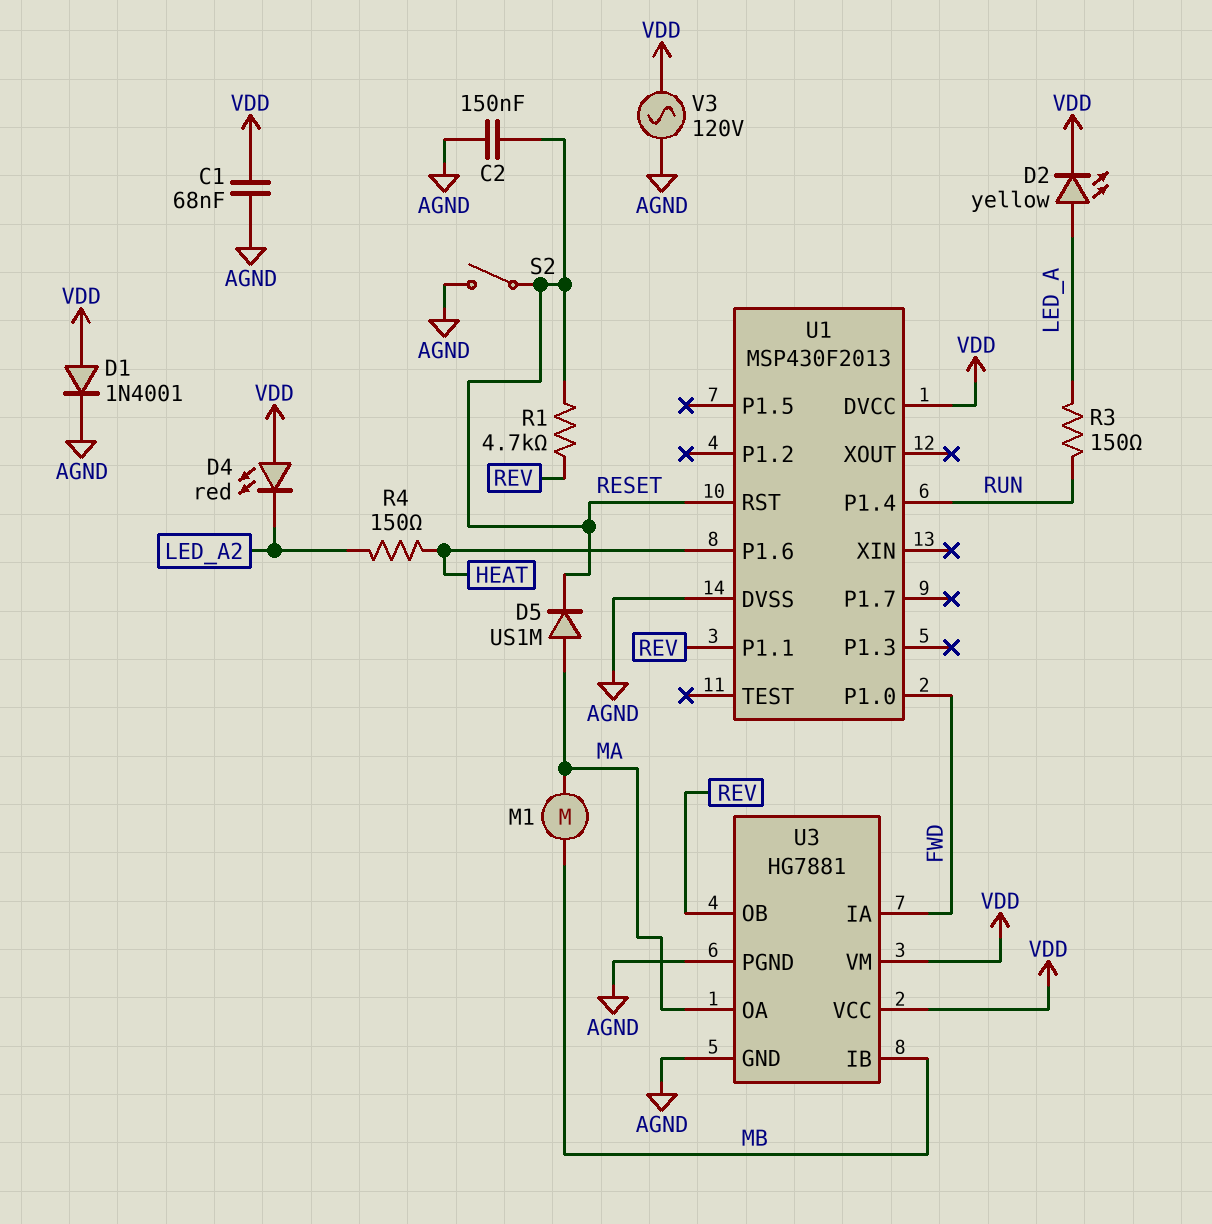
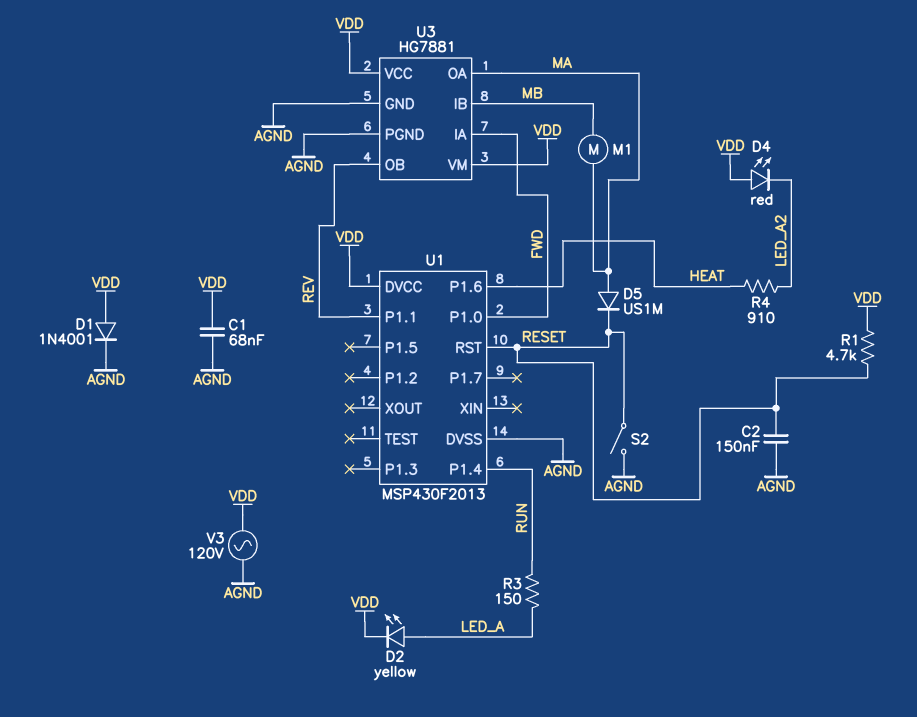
R1: 4.7k (RESET, REV) -> 4.7k (RESET, VDD)
R4: 150 (HEAT, LED_A2) -> 910 (HEAT, LED_A2)

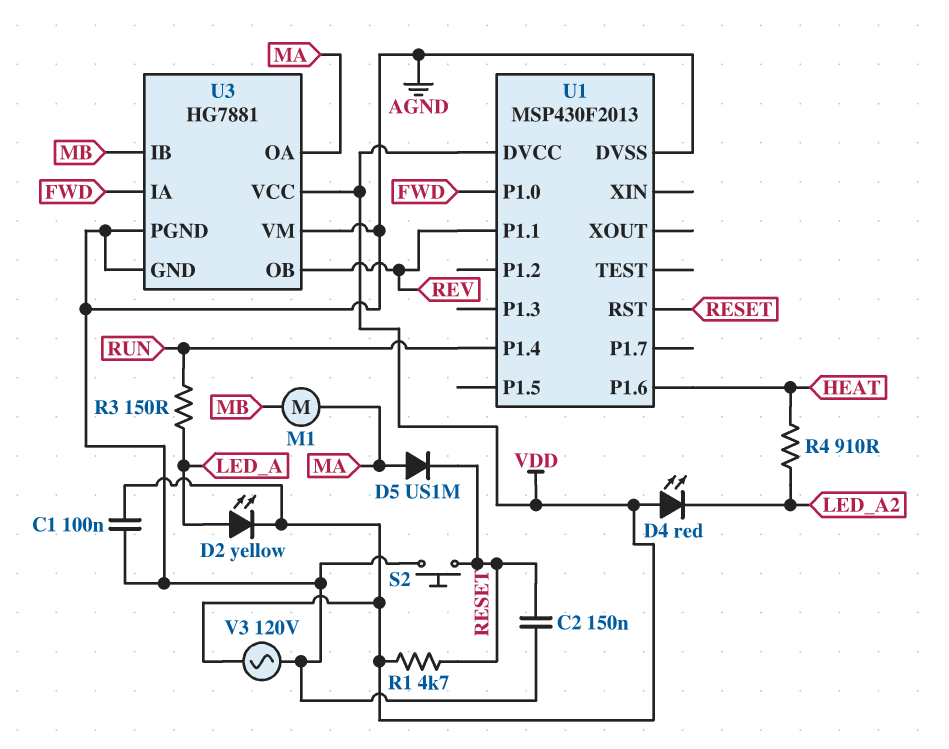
C1: 68nF (AGND, VDD) -> 100nF (AGND, VDD)
D1: diode 1N4001 (A VDD, K AGND) -> none
S2: switch (AGND, RESET) -> button (AGND, RESET)
U3 pin VM: VDD -> AGND

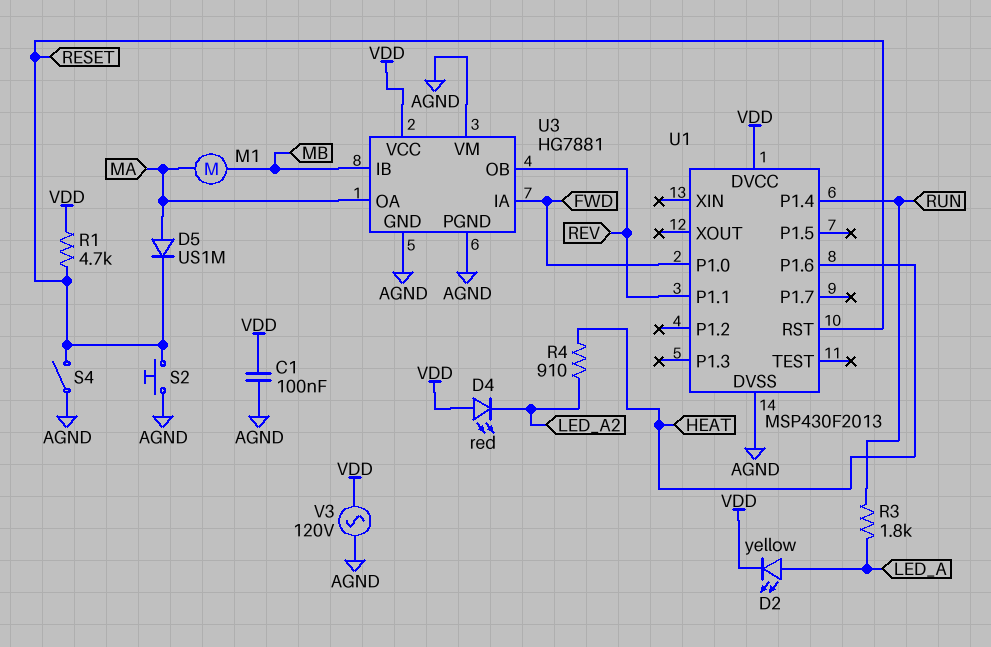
C2: 150nF (AGND, RESET) -> none
R3: 150 (LED_A, RUN) -> 1.8k (LED_A, RUN)
S4: none -> switch (AGND, RESET)

